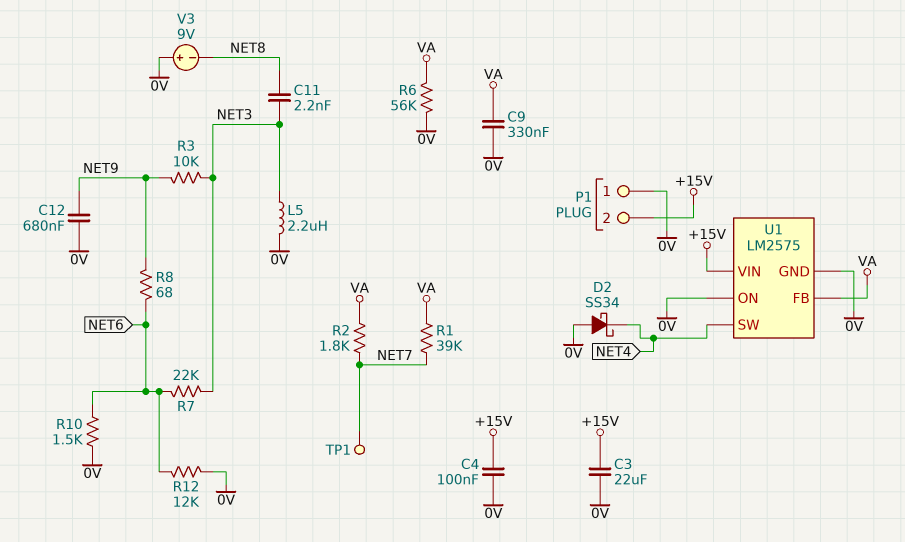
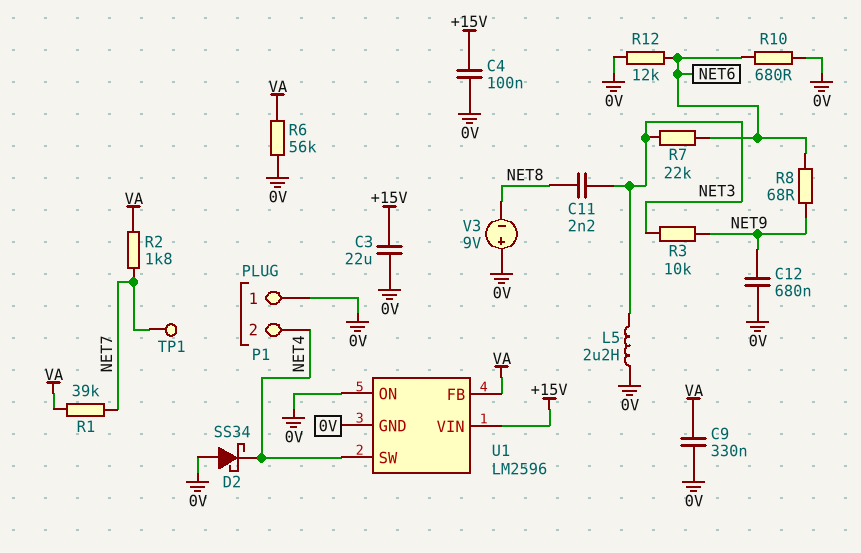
P1 pin 2: +15V -> NET4
R10: 1.5k (0V, NET6) -> 680 (0V, NET6)
U1: LM2575 -> LM2596

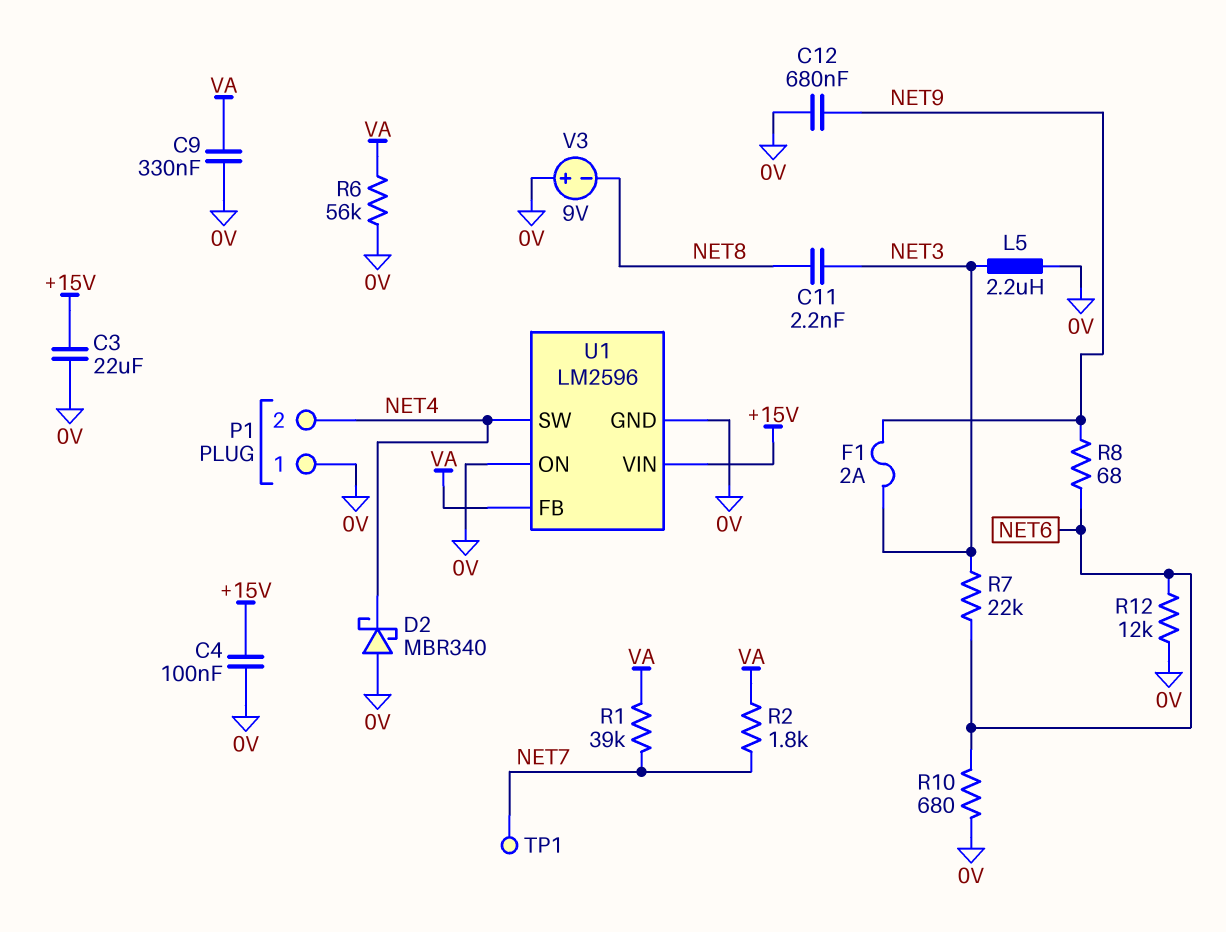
D2: schottky SS34 (A 0V, K NET4) -> schottky MBR340 (A 0V, K NET4)
F1: none -> 2A (NET3, NET9)
R3: 10k (NET3, NET9) -> none

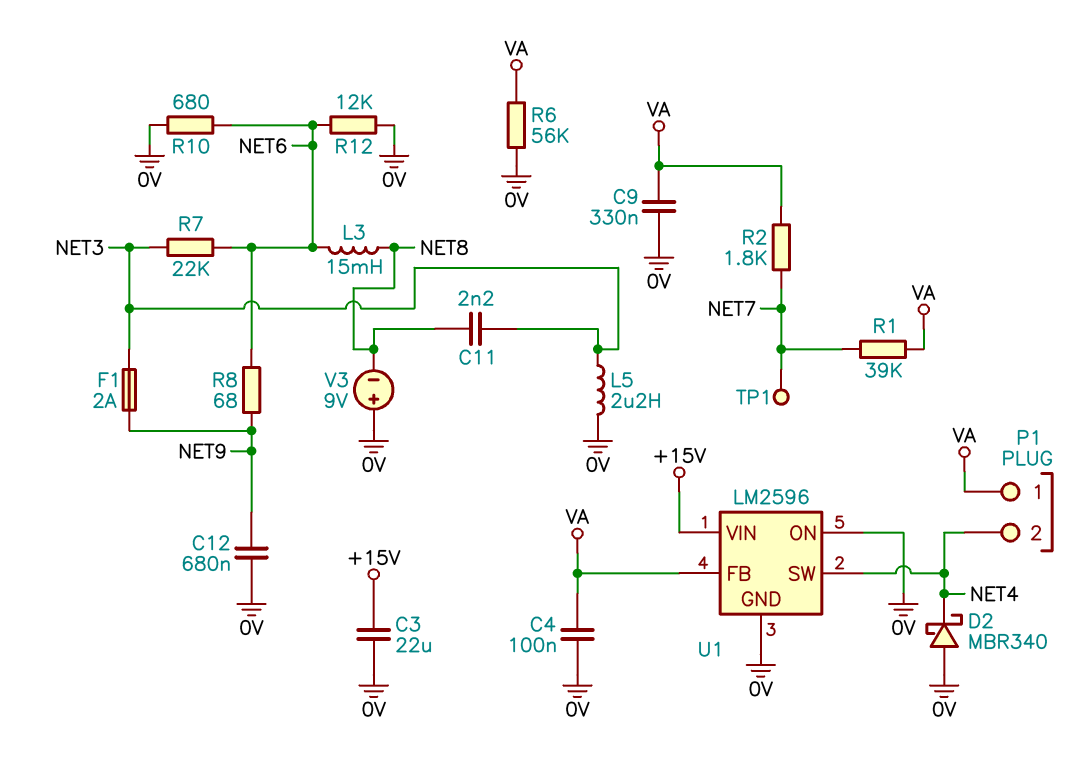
C4: 100nF (+15V, 0V) -> 100nF (0V, VA)
L3: none -> 15mH (NET6, NET8)
P1 pin 1: 0V -> VA

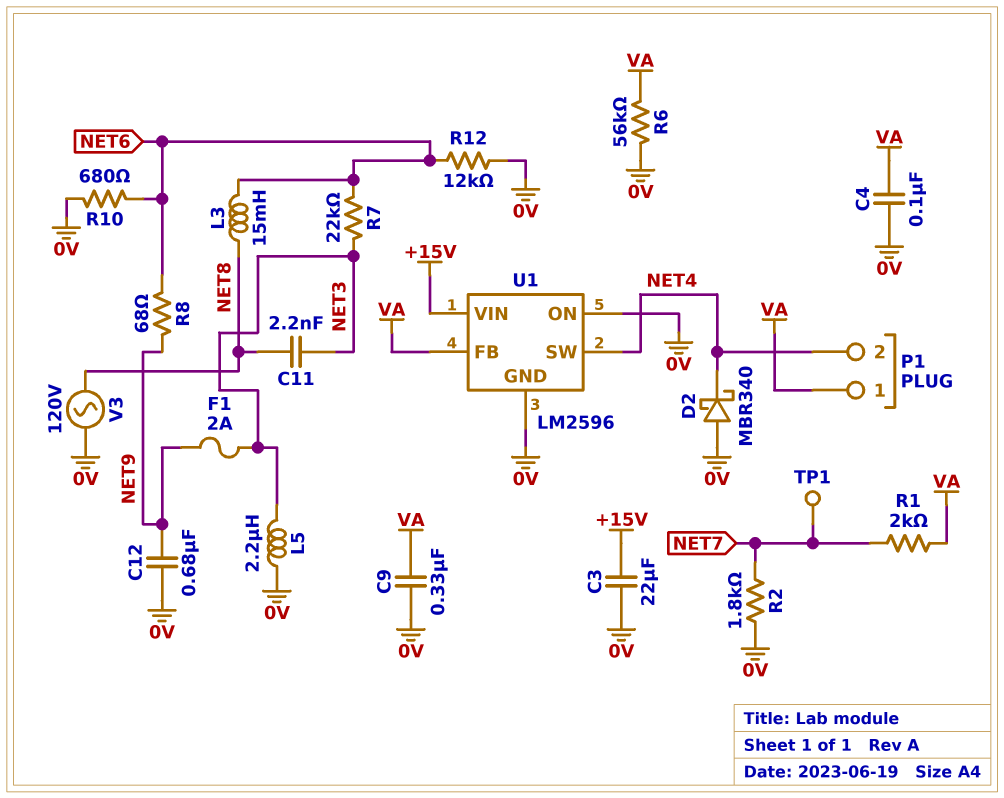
R1: 39k (NET7, VA) -> 2k (NET7, VA)
R2: 1.8k (NET7, VA) -> 1.8k (0V, NET7)
V3: 9V (plus 0V, minus NET8) -> AC 120V (0V, NET8)

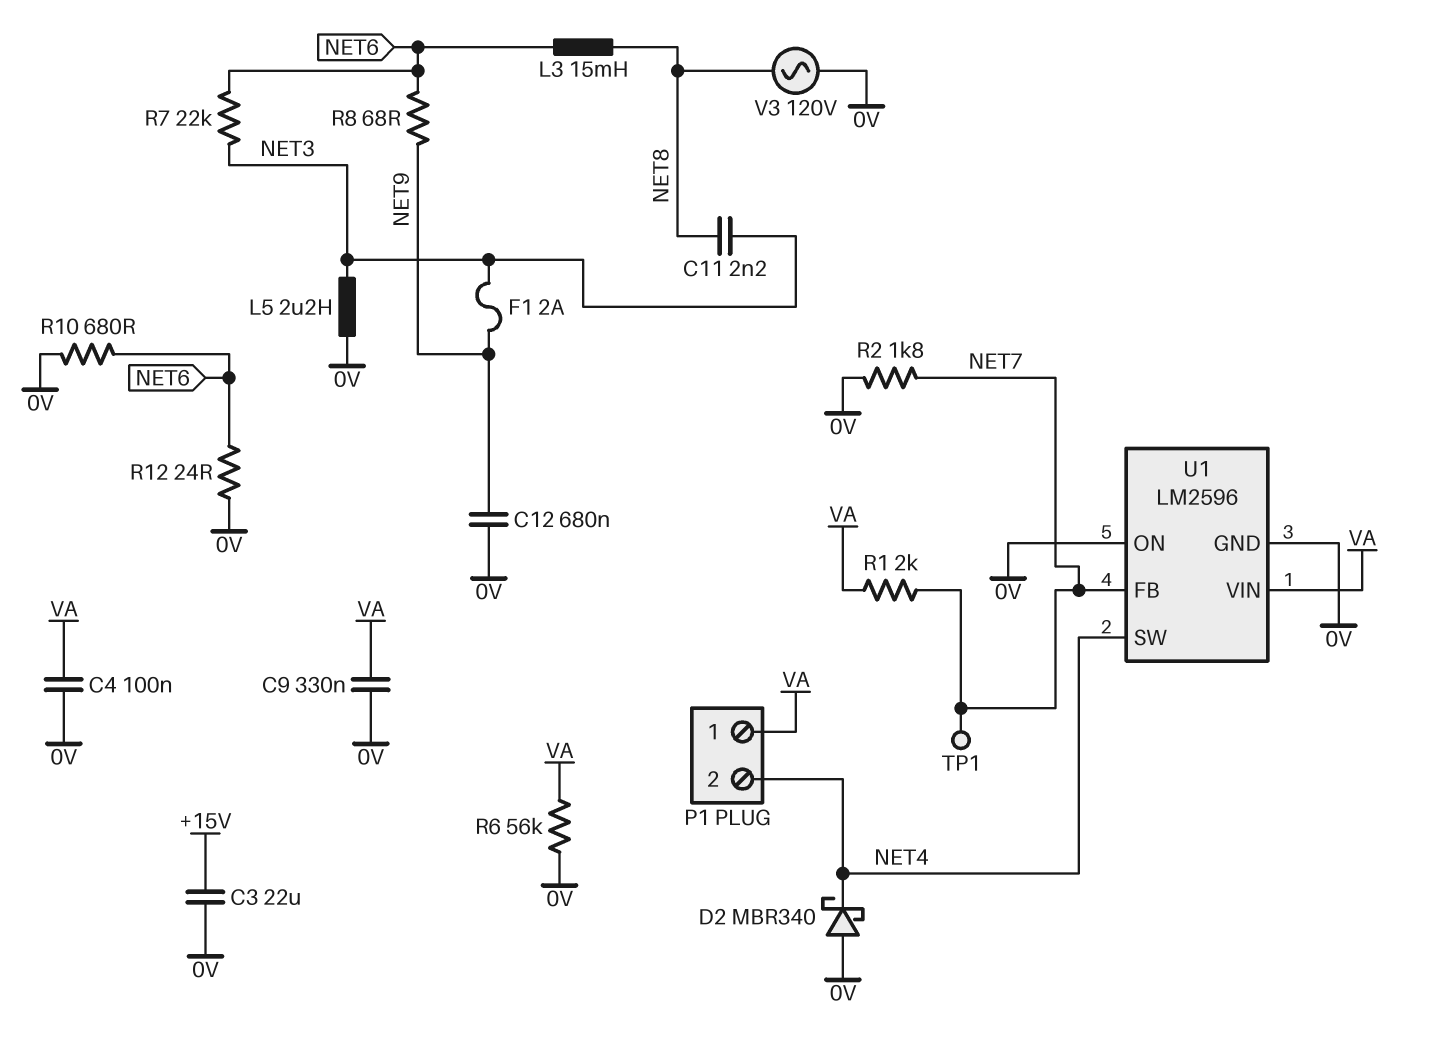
R12: 12k (0V, NET6) -> 24 (0V, NET6)
U1 pin FB: VA -> NET7
U1 pin VIN: +15V -> VA

